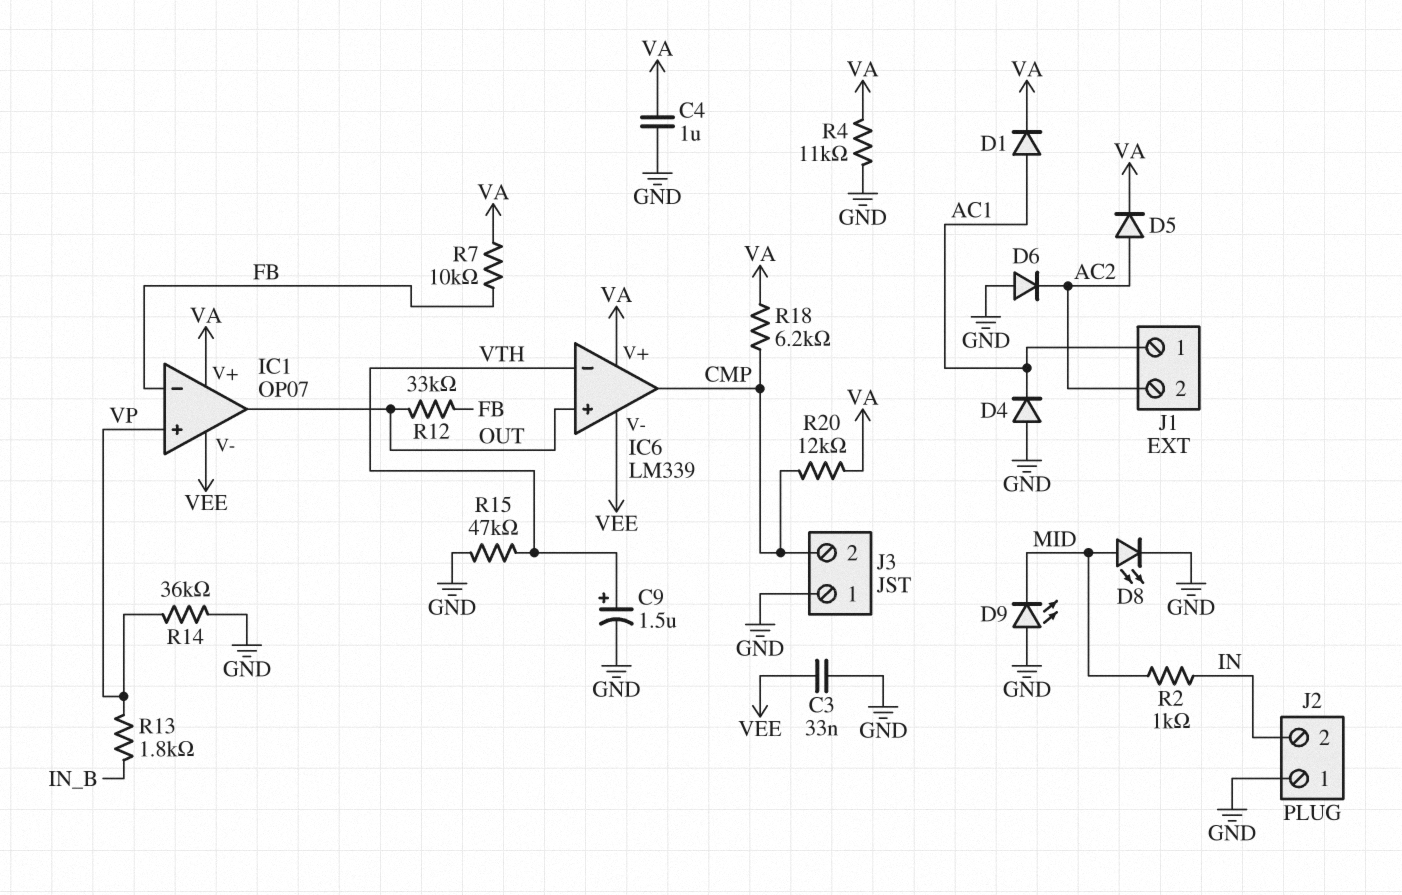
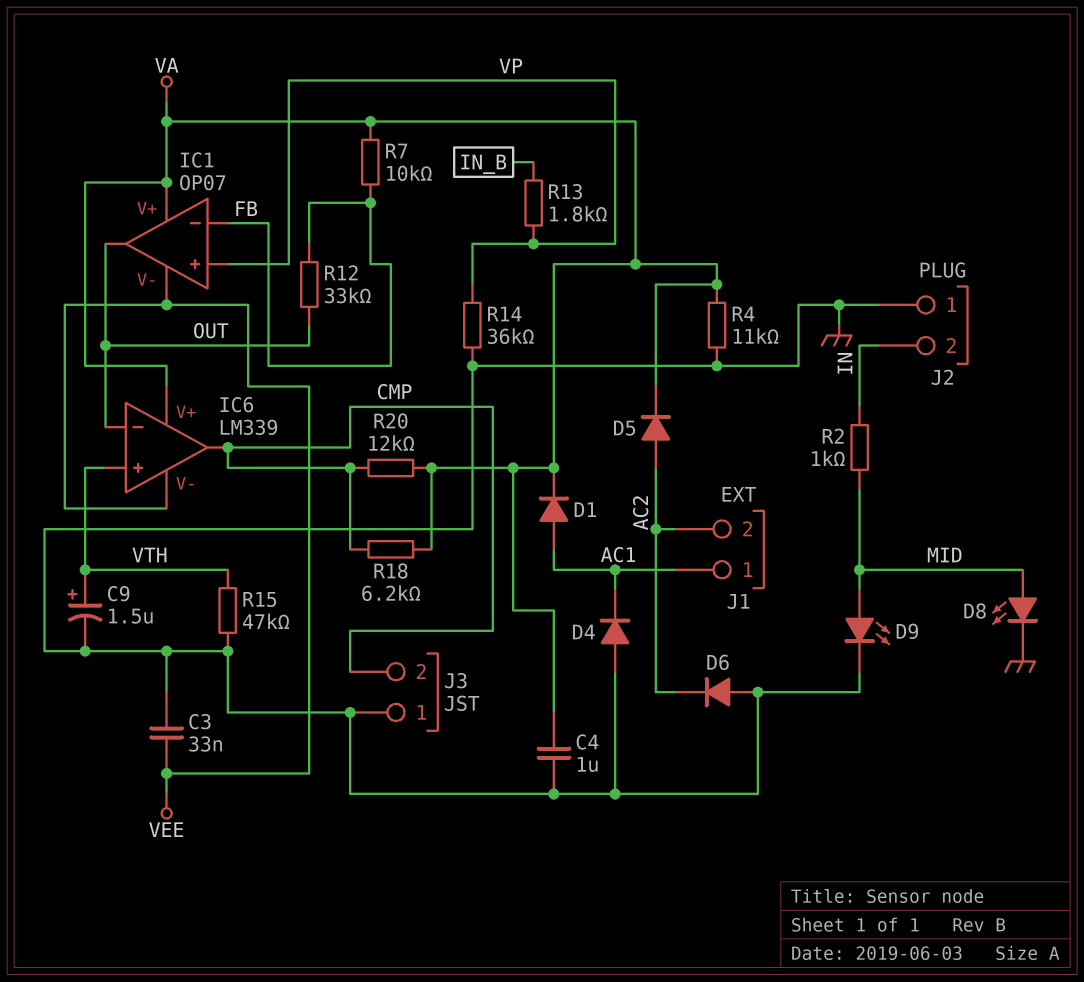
D9: LED (A GND, K MID) -> LED (A MID, K GND)
IC6 pin in+: OUT -> VTH
IC6 pin in-: VTH -> OUT

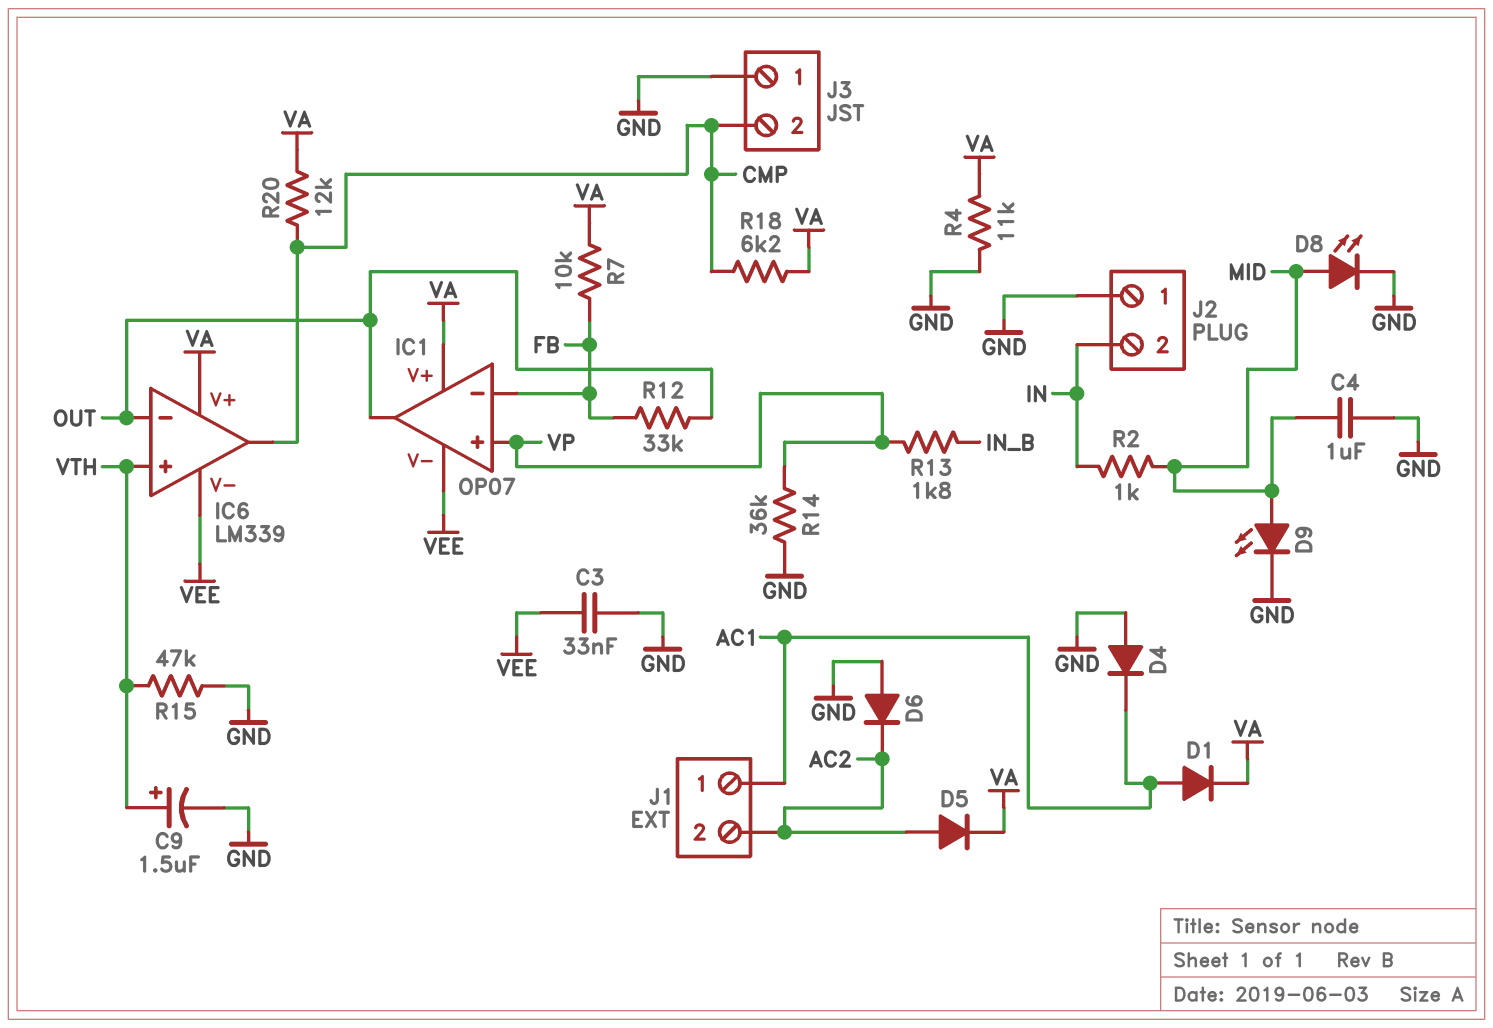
C4: 1uF (GND, VA) -> 1uF (GND, MID)

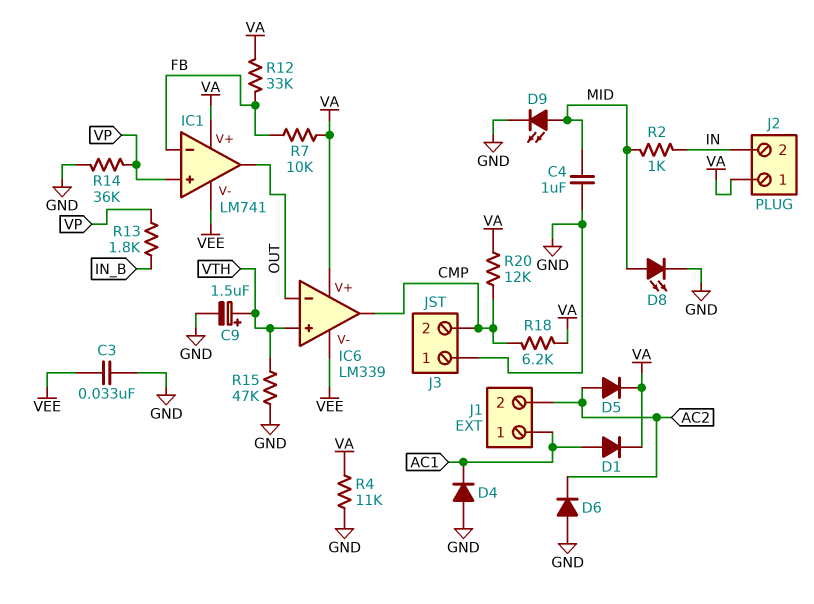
IC1: OP07 -> LM741
J2 pin 1: GND -> VA
R12: 33k (FB, OUT) -> 33k (FB, VA)

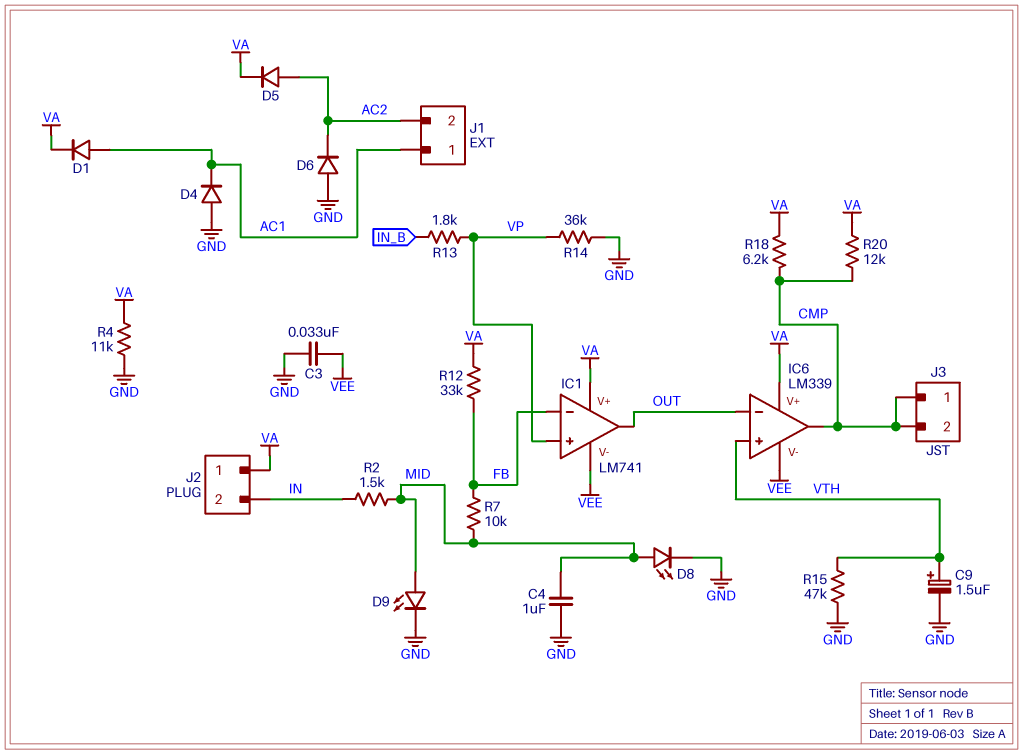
J3 pin 1: GND -> CMP
R2: 1k (IN, MID) -> 1.5k (IN, MID)
R7: 10k (FB, VA) -> 10k (FB, MID)

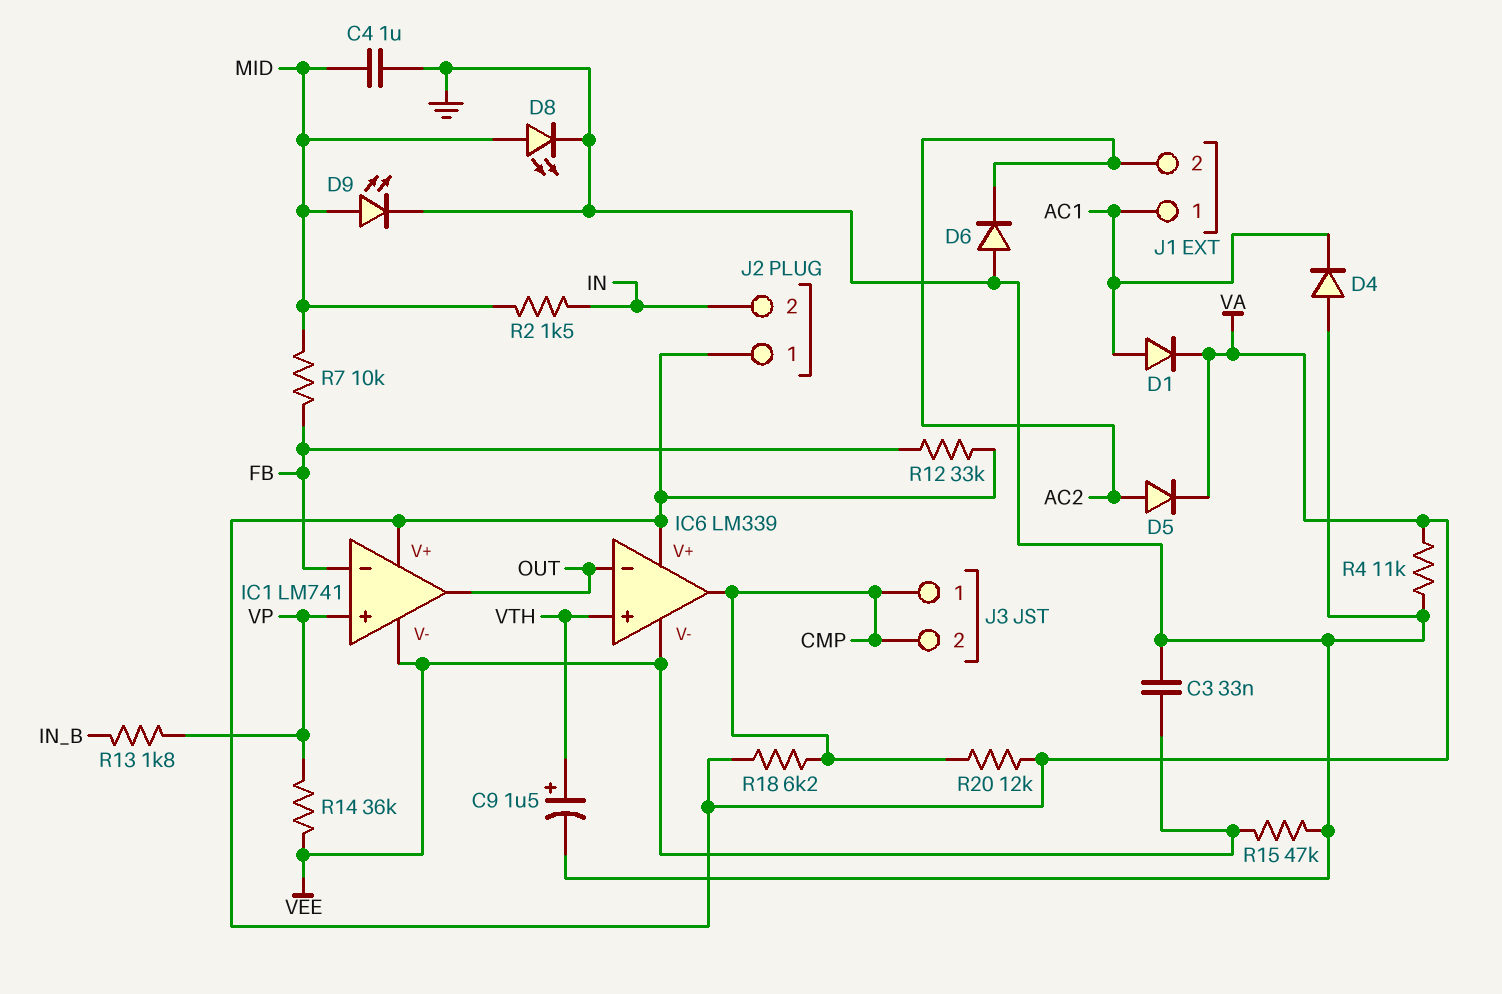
R14: 36k (GND, VP) -> 36k (VEE, VP)
R15: 47k (GND, VTH) -> 47k (GND, VEE)

